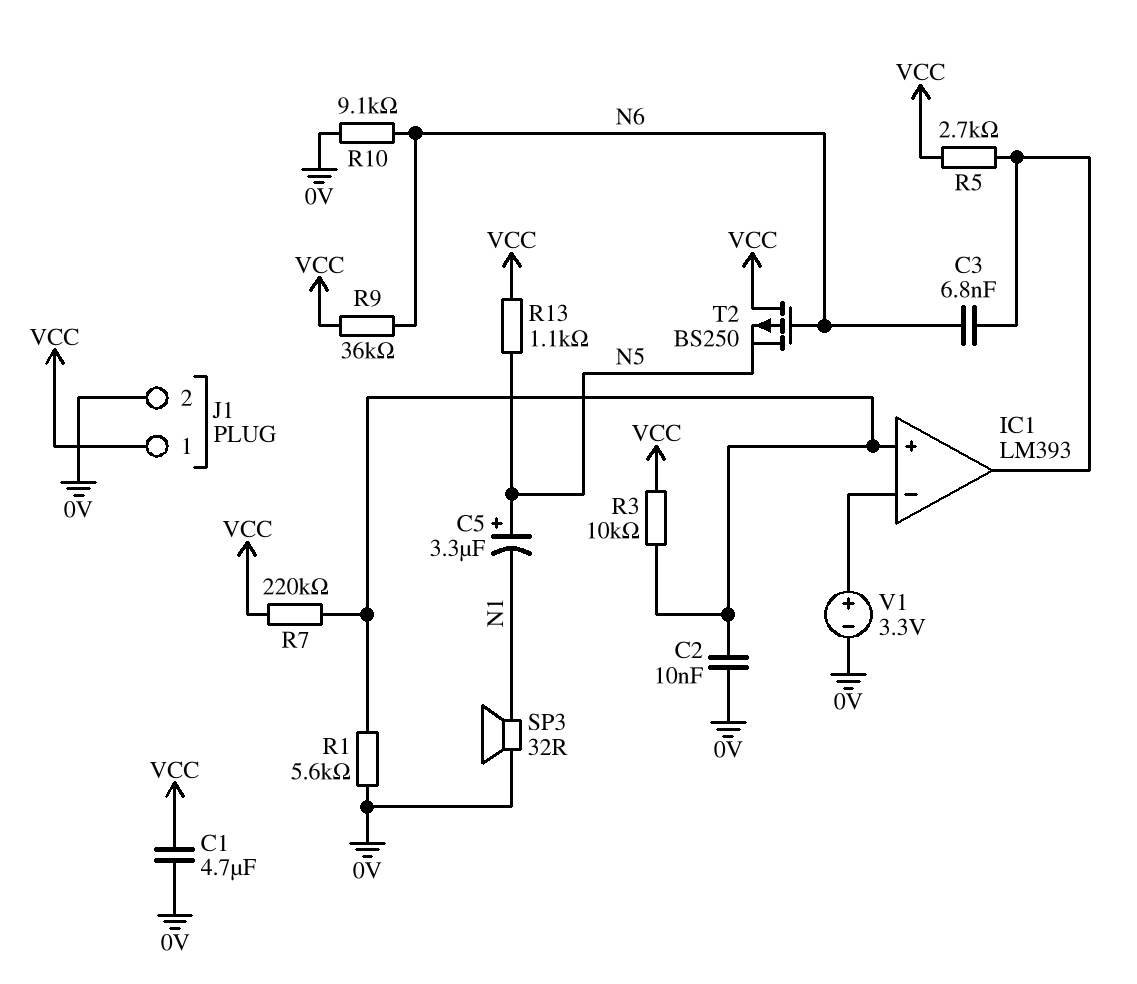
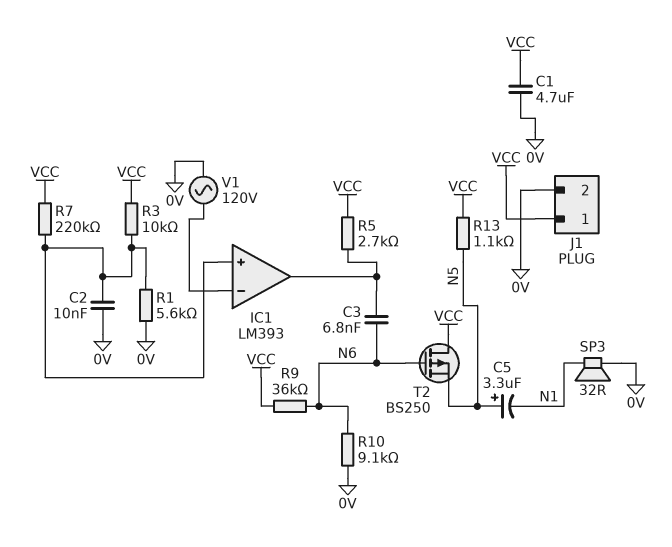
V1: 3.3V (plus IC1/in-, minus 0V) -> AC 120V (0V, IC1/in-)

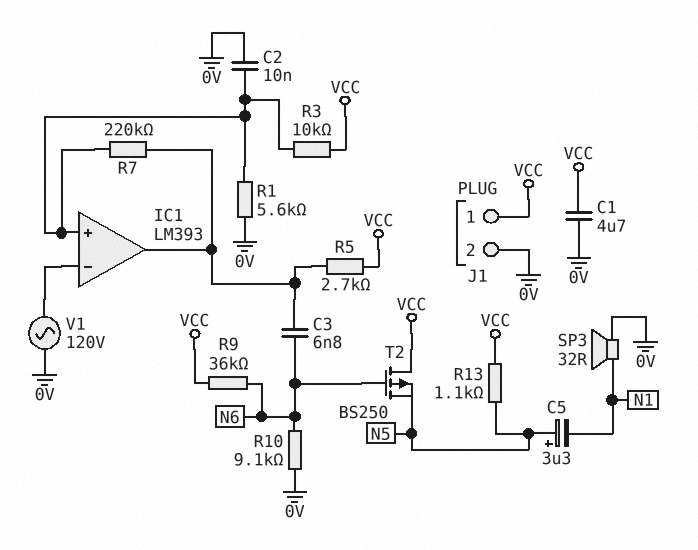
R7: 220k (IC1/in+, VCC) -> 220k (IC1/in+, IC1/out)

